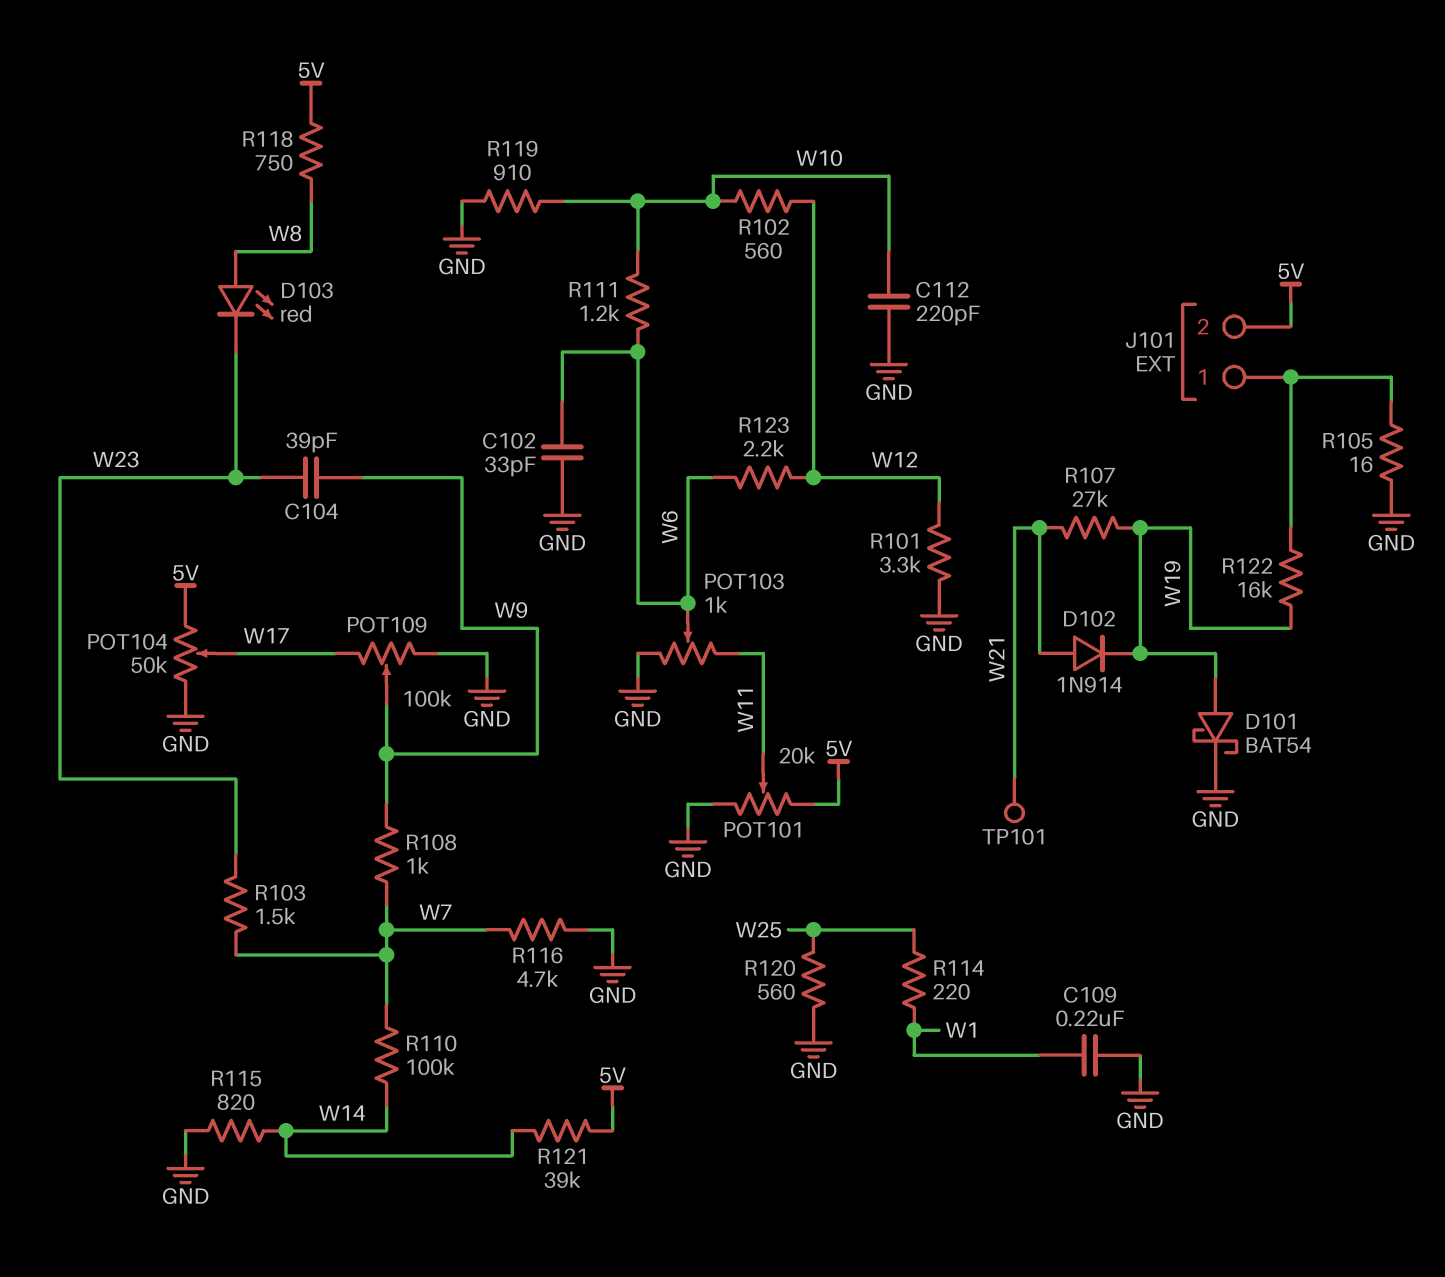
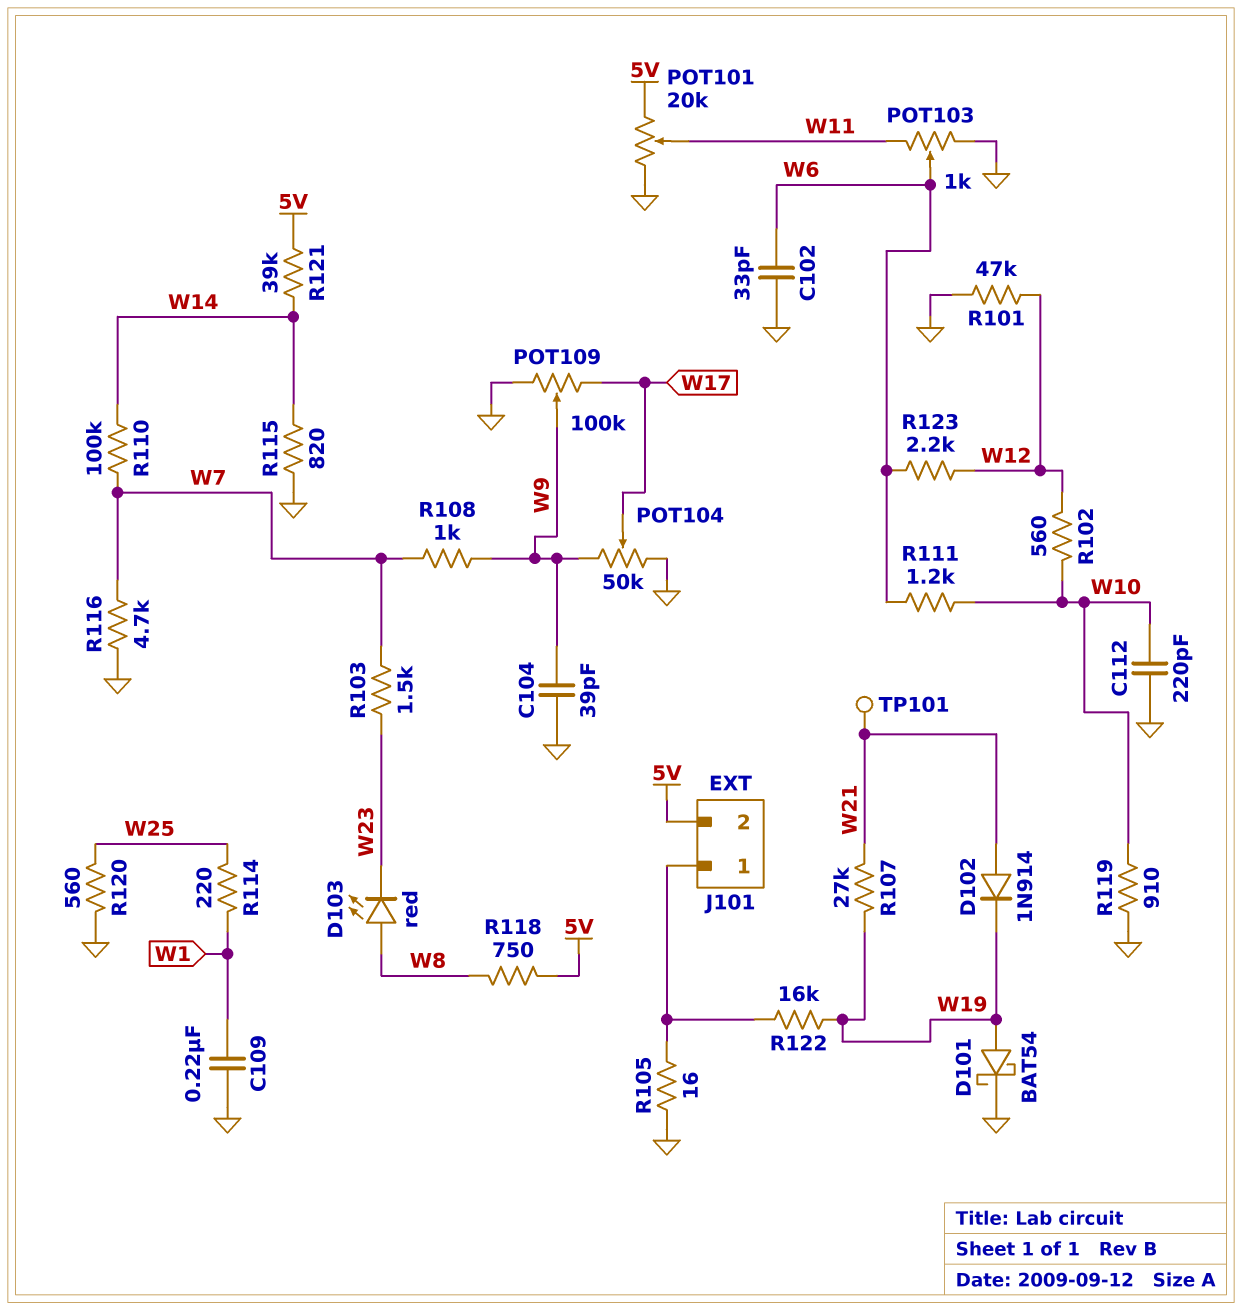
C104: 39pF (W9, W23) -> 39pF (GND, W9)
POT104: 50k (5V, GND, wiper W17) -> 50k (GND, W9, wiper W17)
R101: 3.3k (GND, W12) -> 47k (GND, W12)

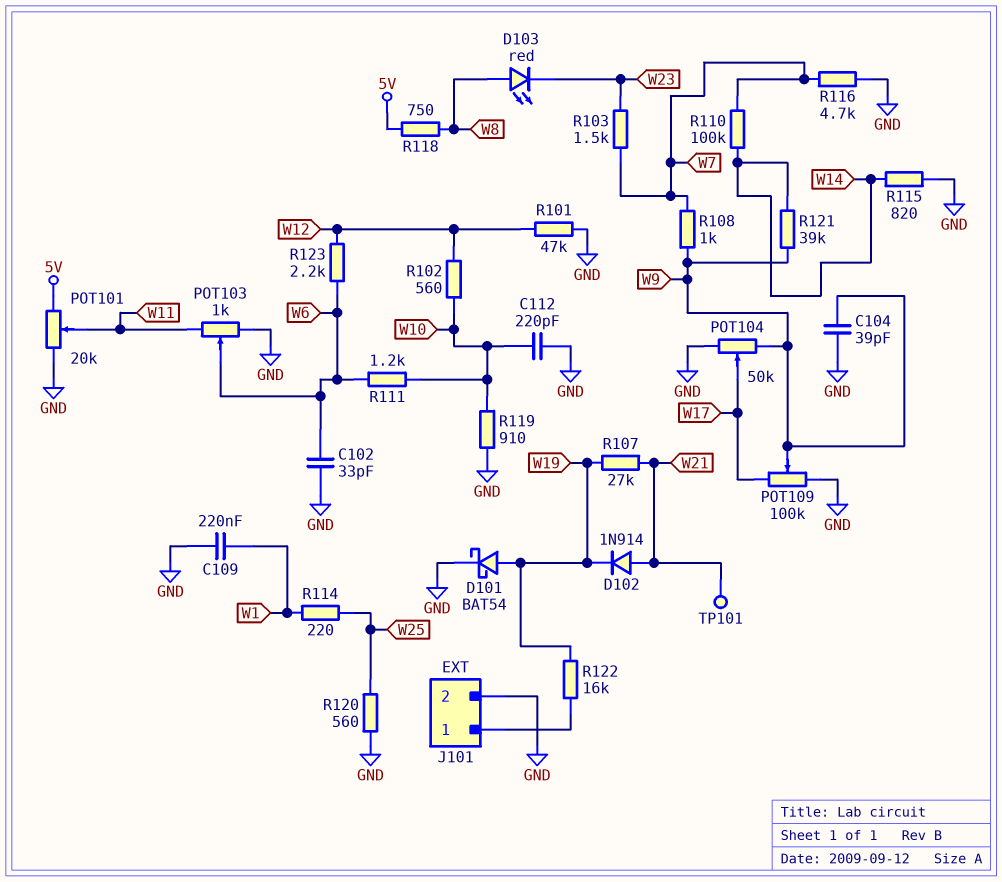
J101 pin 2: 5V -> GND
R105: 16 (GND, J101/1) -> none
R121: 39k (5V, W14) -> 39k (W9, W14)

